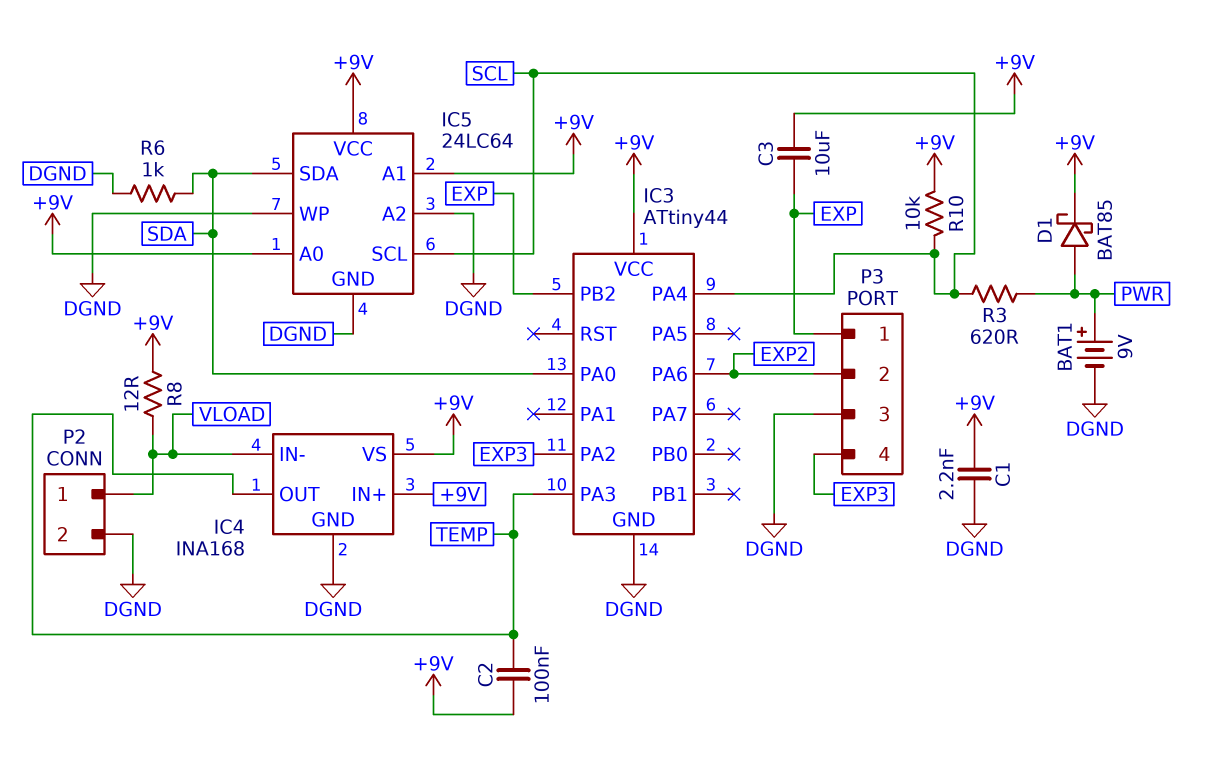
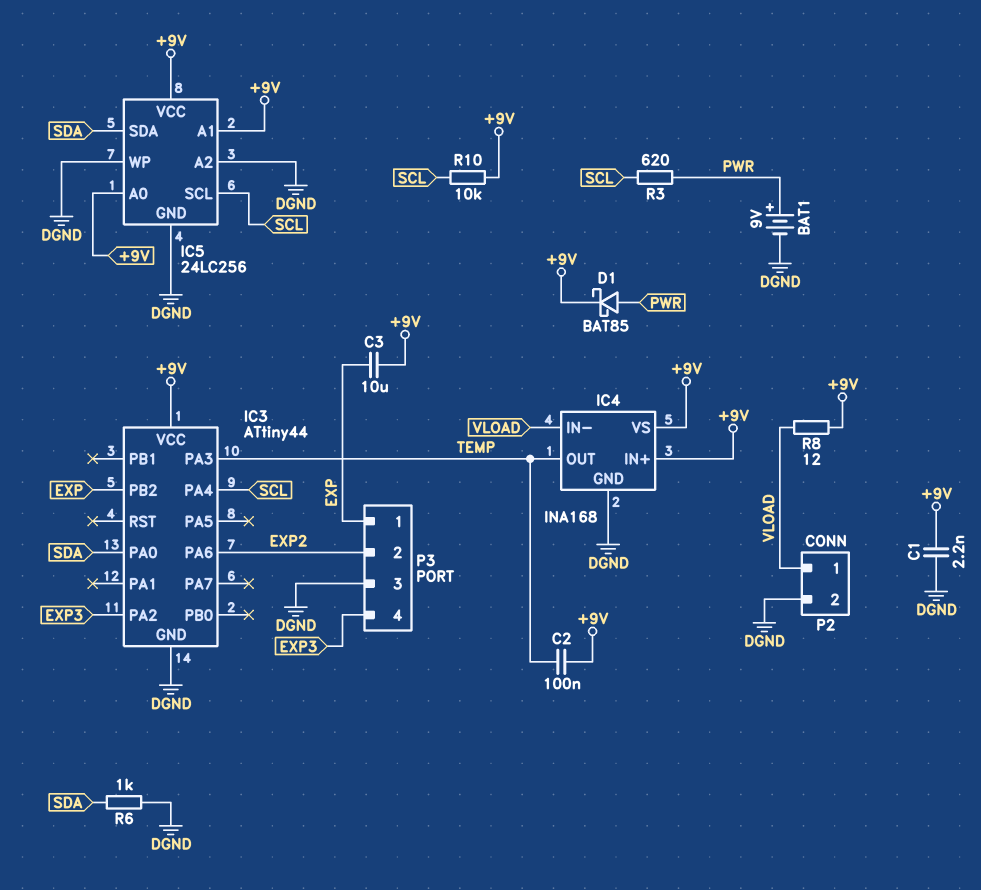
IC5: 24LC64 -> 24LC256

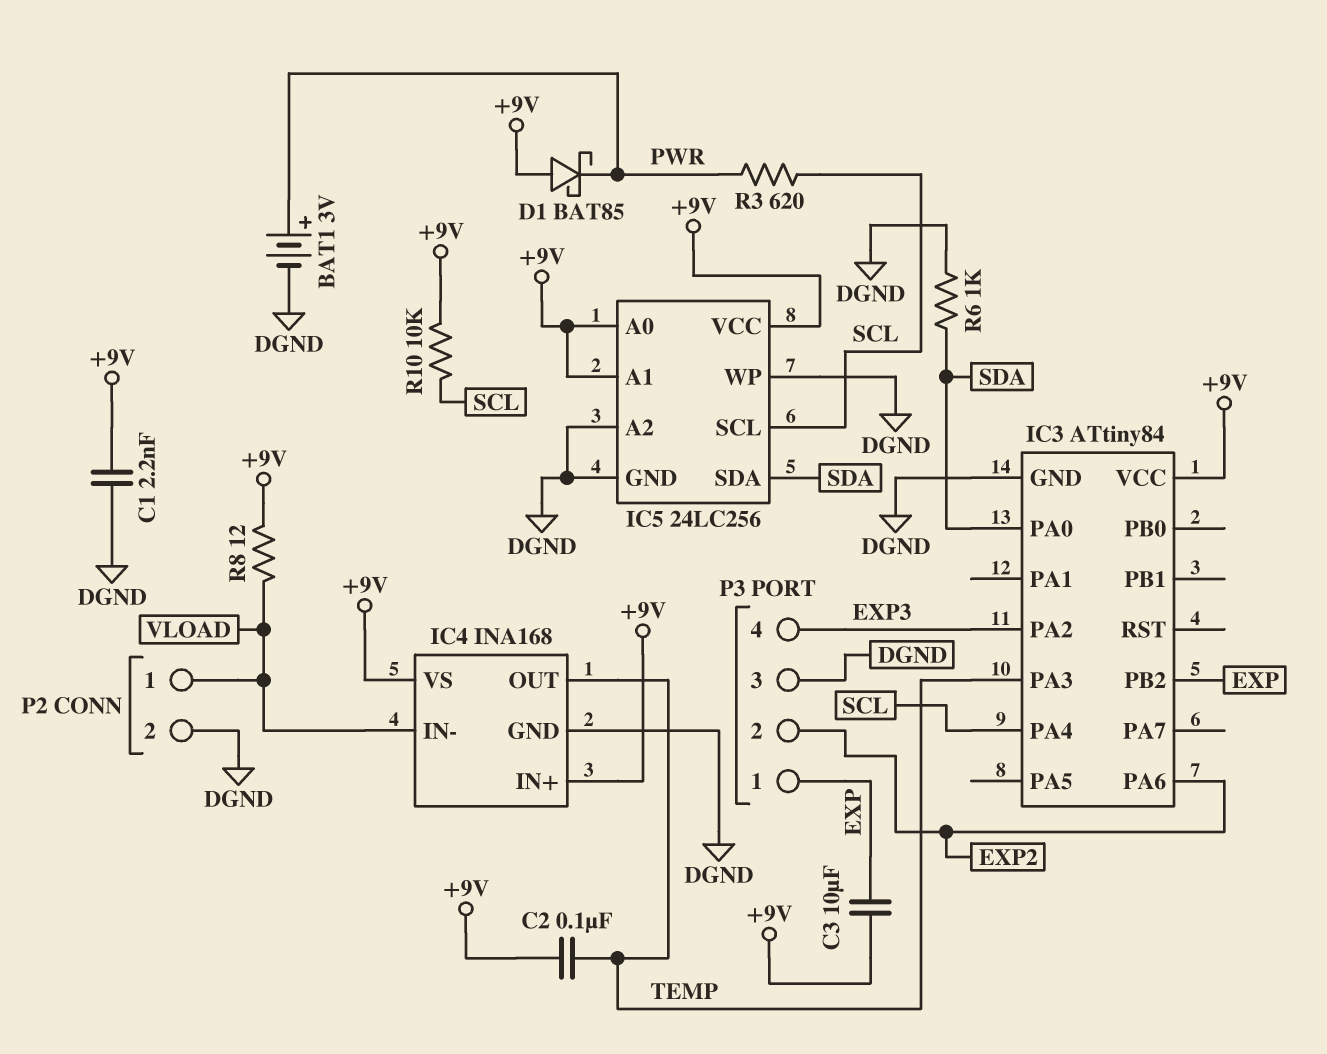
BAT1: 9V (plus PWR, minus DGND) -> 3V (plus PWR, minus DGND)
D1: schottky BAT85 (A PWR, K +9V) -> schottky BAT85 (A +9V, K PWR)
IC3: ATtiny44 -> ATtiny84

